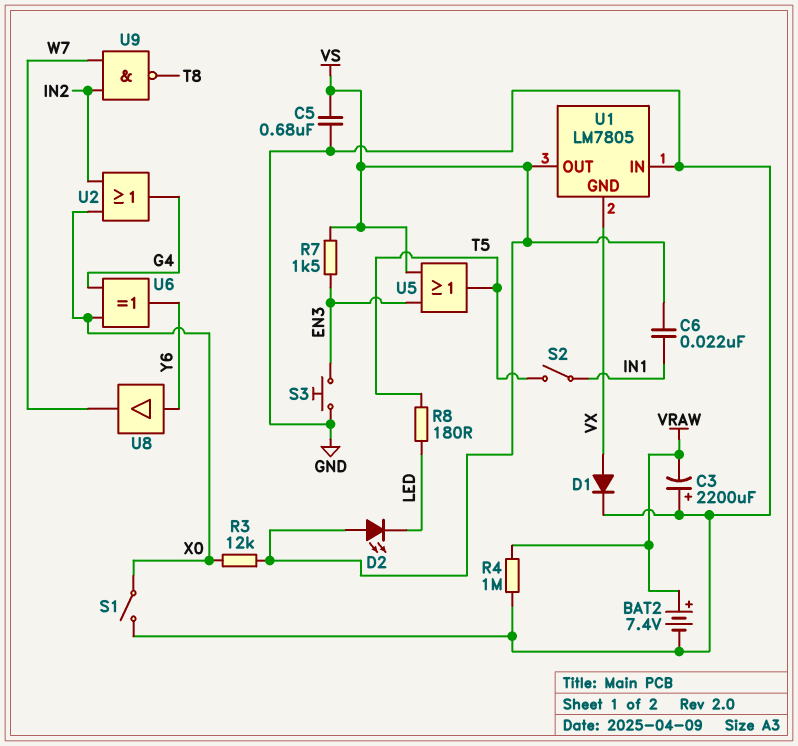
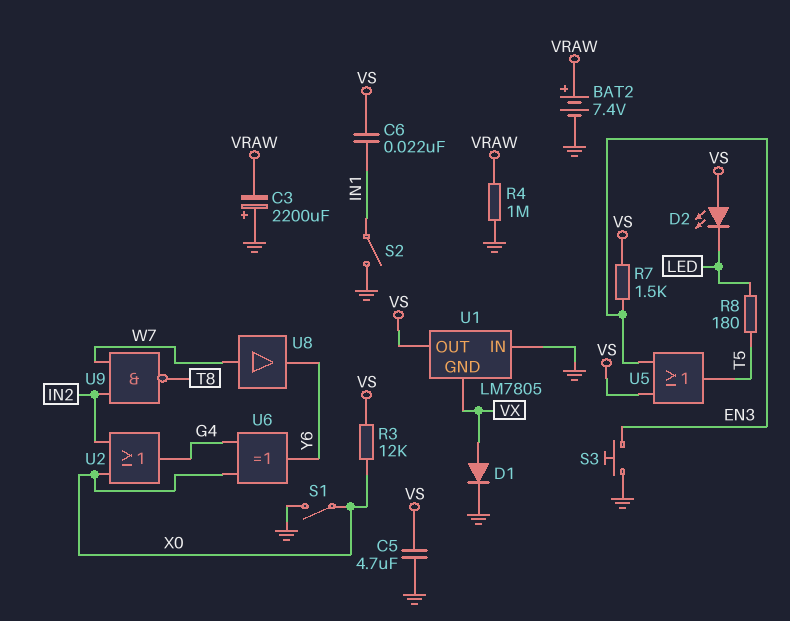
C5: 680nF (GND, VS) -> 4.7uF (GND, VS)
S2: switch (IN1, T5) -> switch (GND, IN1)
U8: buffer (in Y6, out W7) -> buffer (in W7, out Y6)

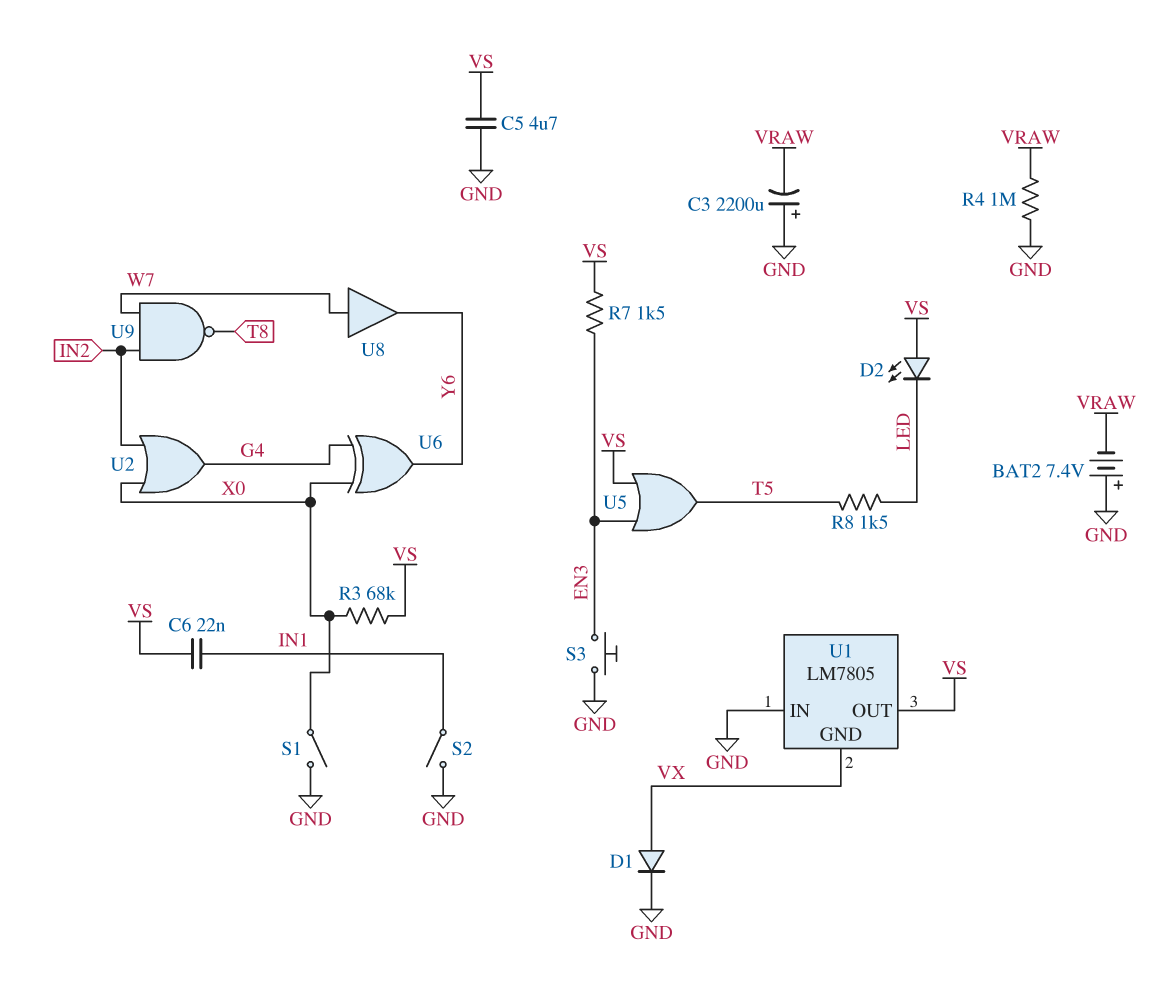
BAT2: 7.4V (plus VRAW, minus GND) -> 7.4V (plus GND, minus VRAW)
R3: 12k (VS, X0) -> 68k (VS, X0)
R8: 180 (LED, T5) -> 1.5k (LED, T5)

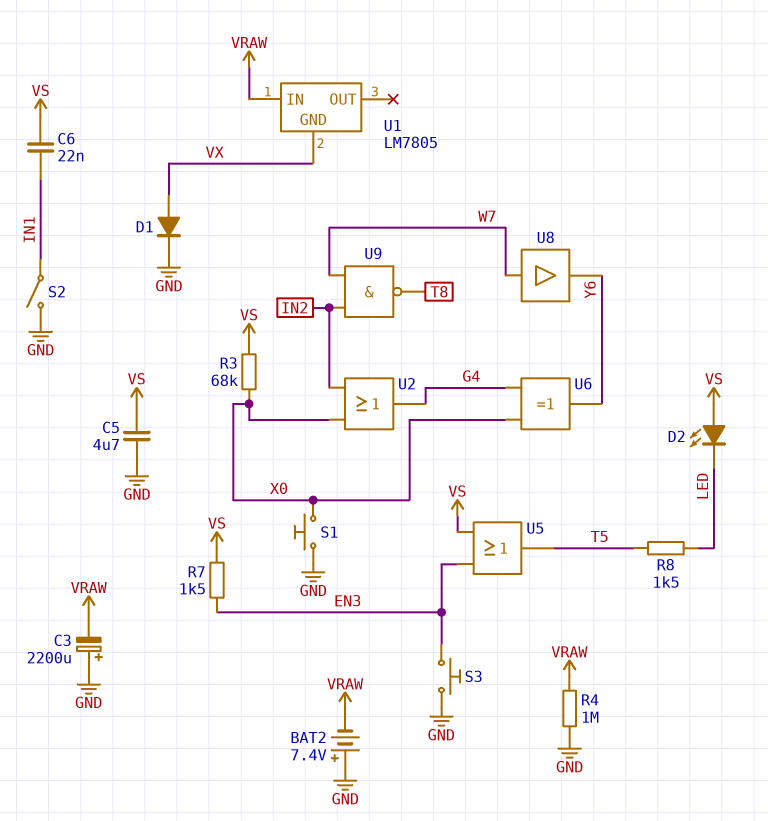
S1: switch (GND, X0) -> button (GND, X0)
U1 pin IN: GND -> VRAW
U1 pin OUT: VS -> none

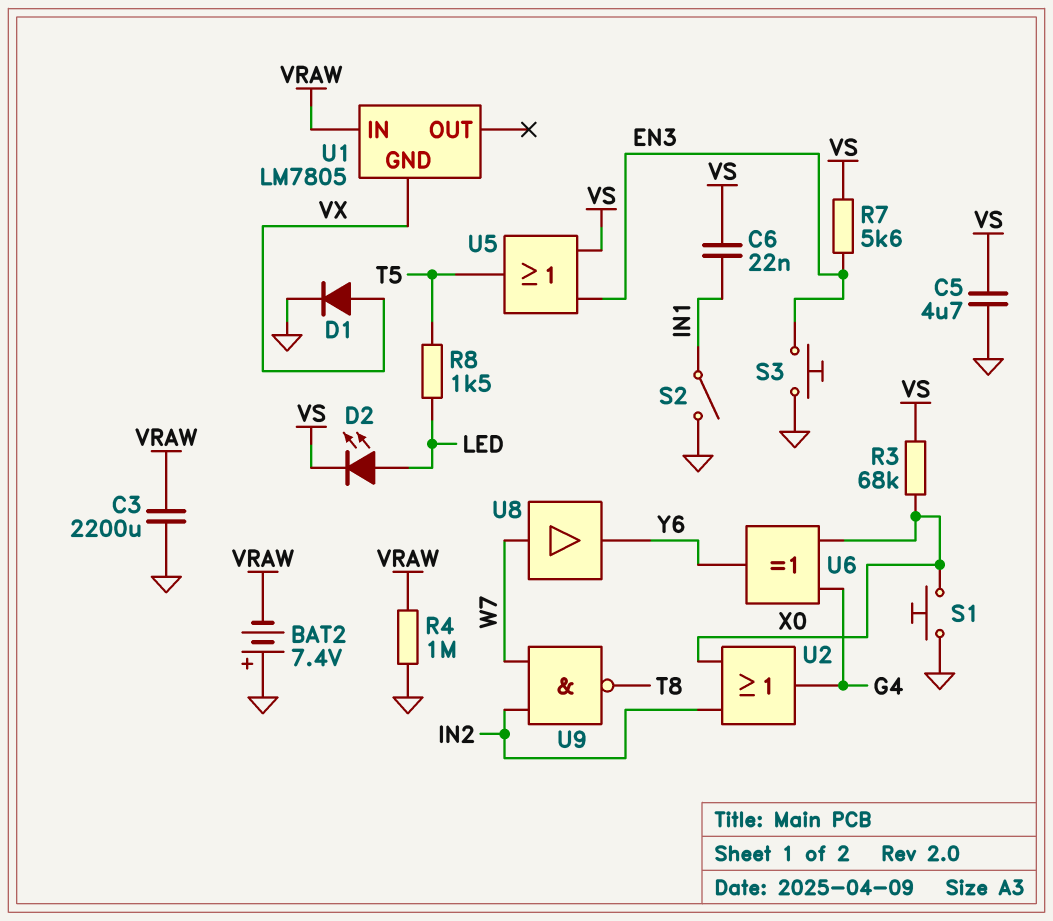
C3: 2200uF (plus GND, minus VRAW) -> 2200uF (GND, VRAW)
D2: LED (A VS, K LED) -> LED (A LED, K VS)
R7: 1.5k (EN3, VS) -> 5.6k (EN3, VS)

